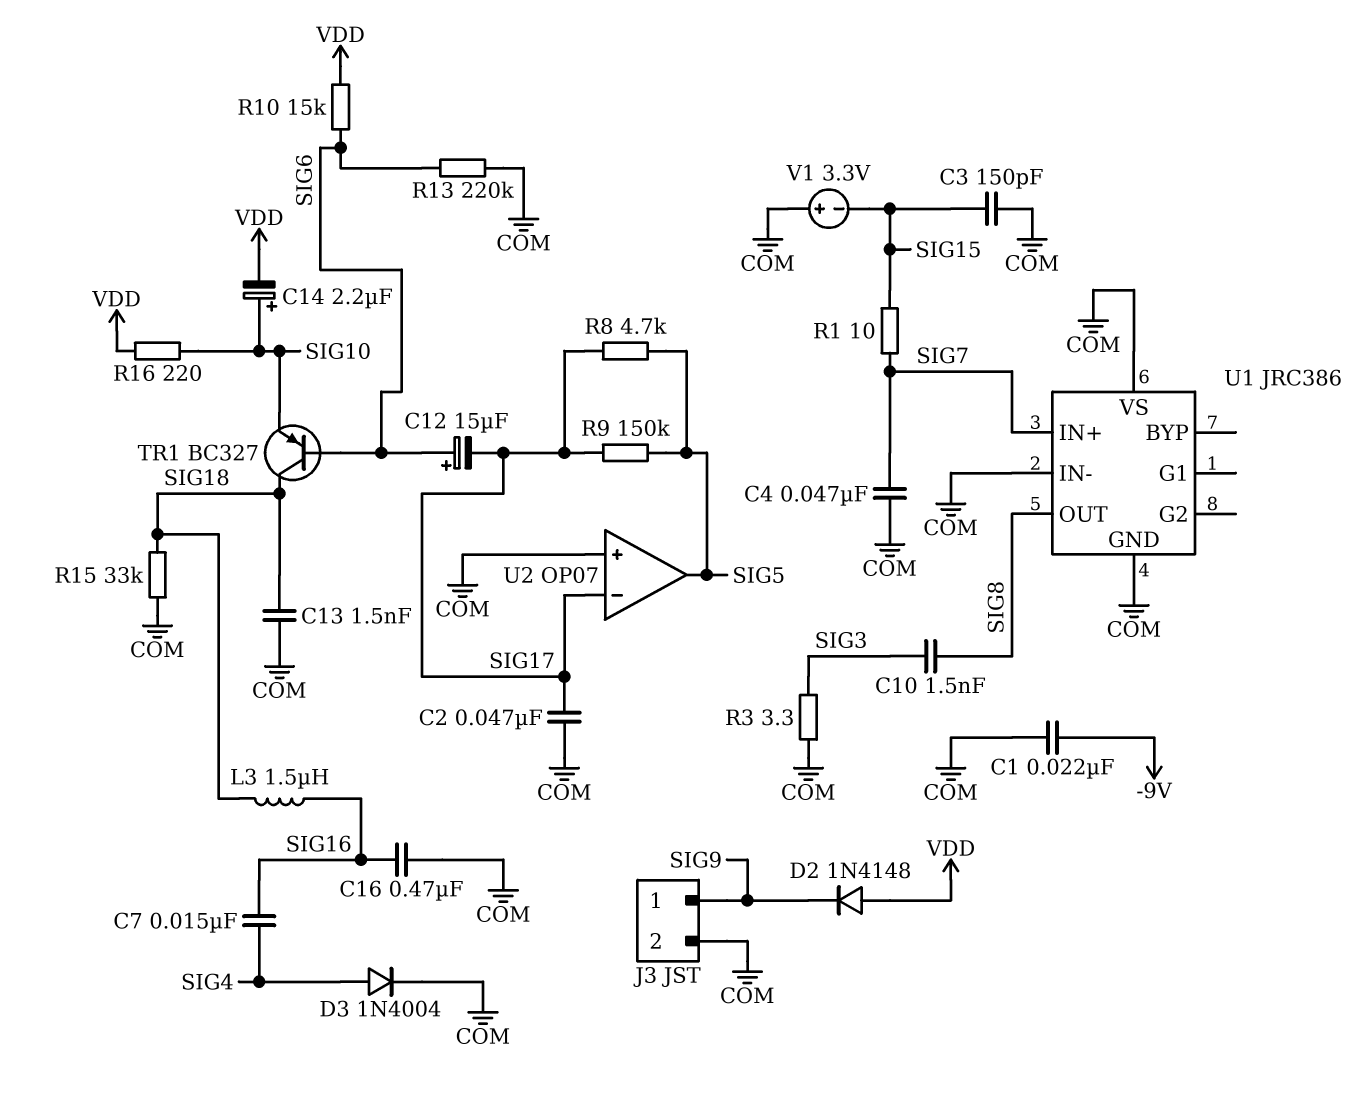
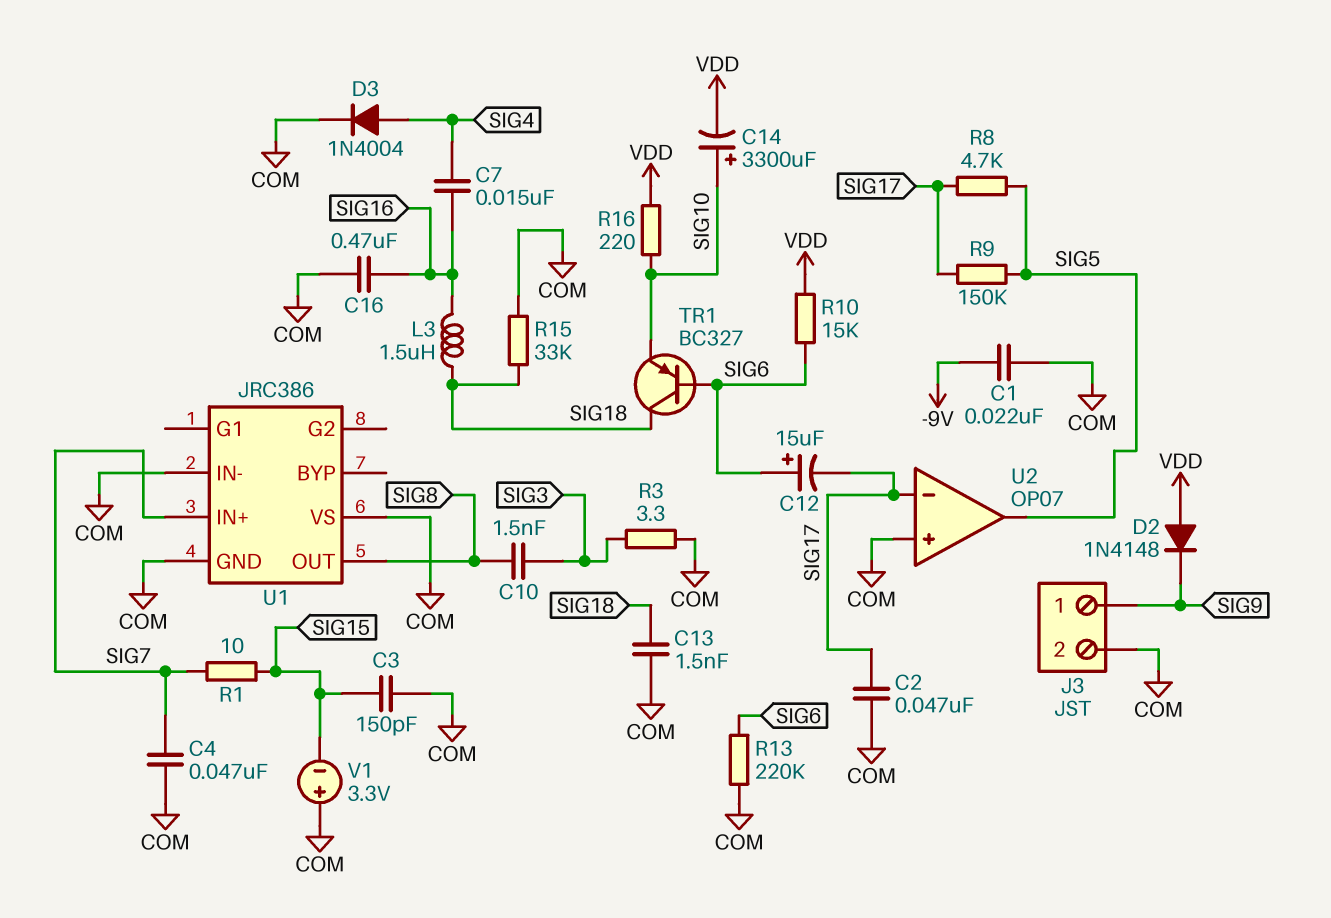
C14: 2.2uF (plus SIG10, minus VDD) -> 3300uF (plus SIG10, minus VDD)

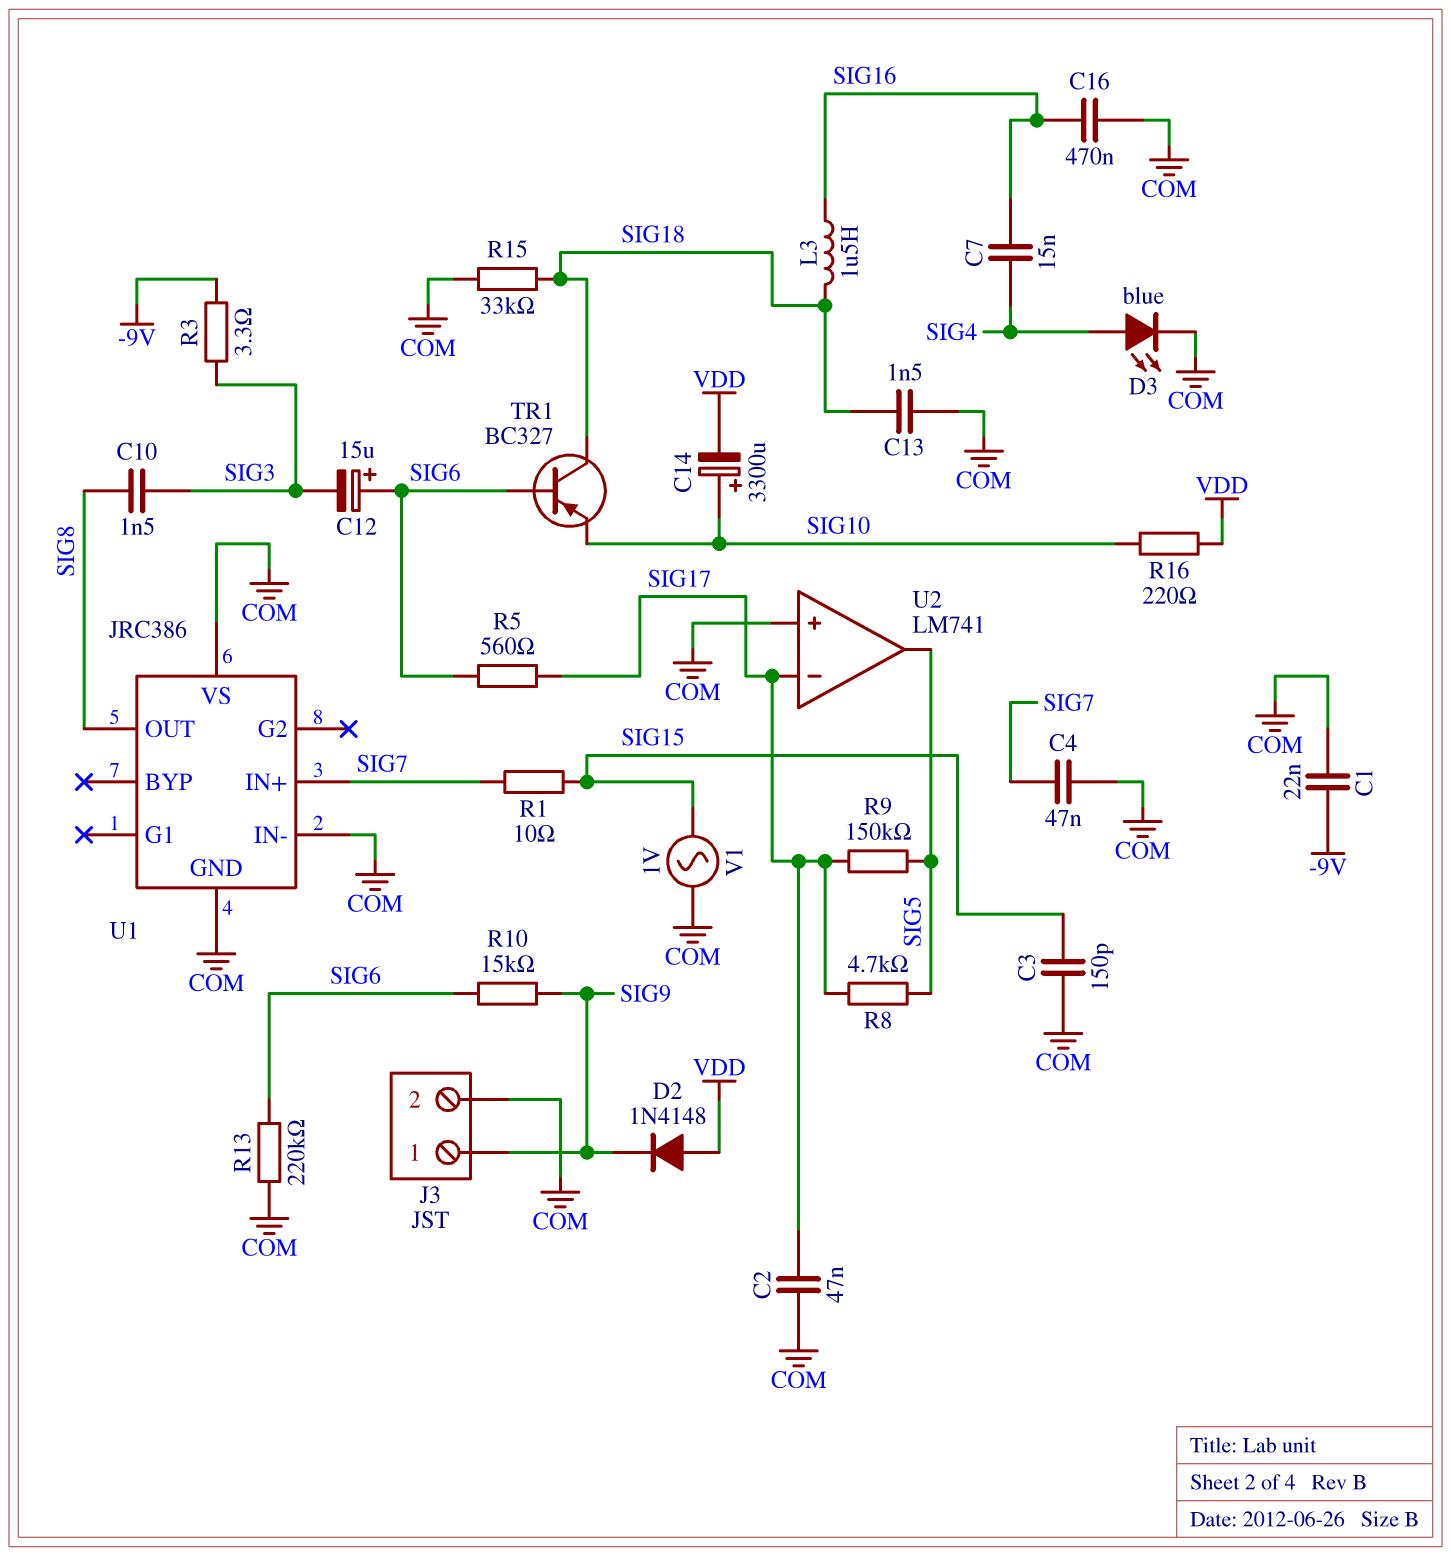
C12: 15uF (plus SIG6, minus SIG17) -> 15uF (plus SIG6, minus SIG3)
D3: diode 1N4004 (A SIG4, K COM) -> LED blue (A SIG4, K COM)
R3: 3.3 (COM, SIG3) -> 3.3 (-9V, SIG3)
R5: none -> 560 (SIG6, SIG17)
R10: 15k (SIG6, VDD) -> 15k (SIG6, SIG9)
U2: OP07 -> LM741
V1: 3.3V (plus COM, minus SIG15) -> AC 1V (COM, SIG15)

